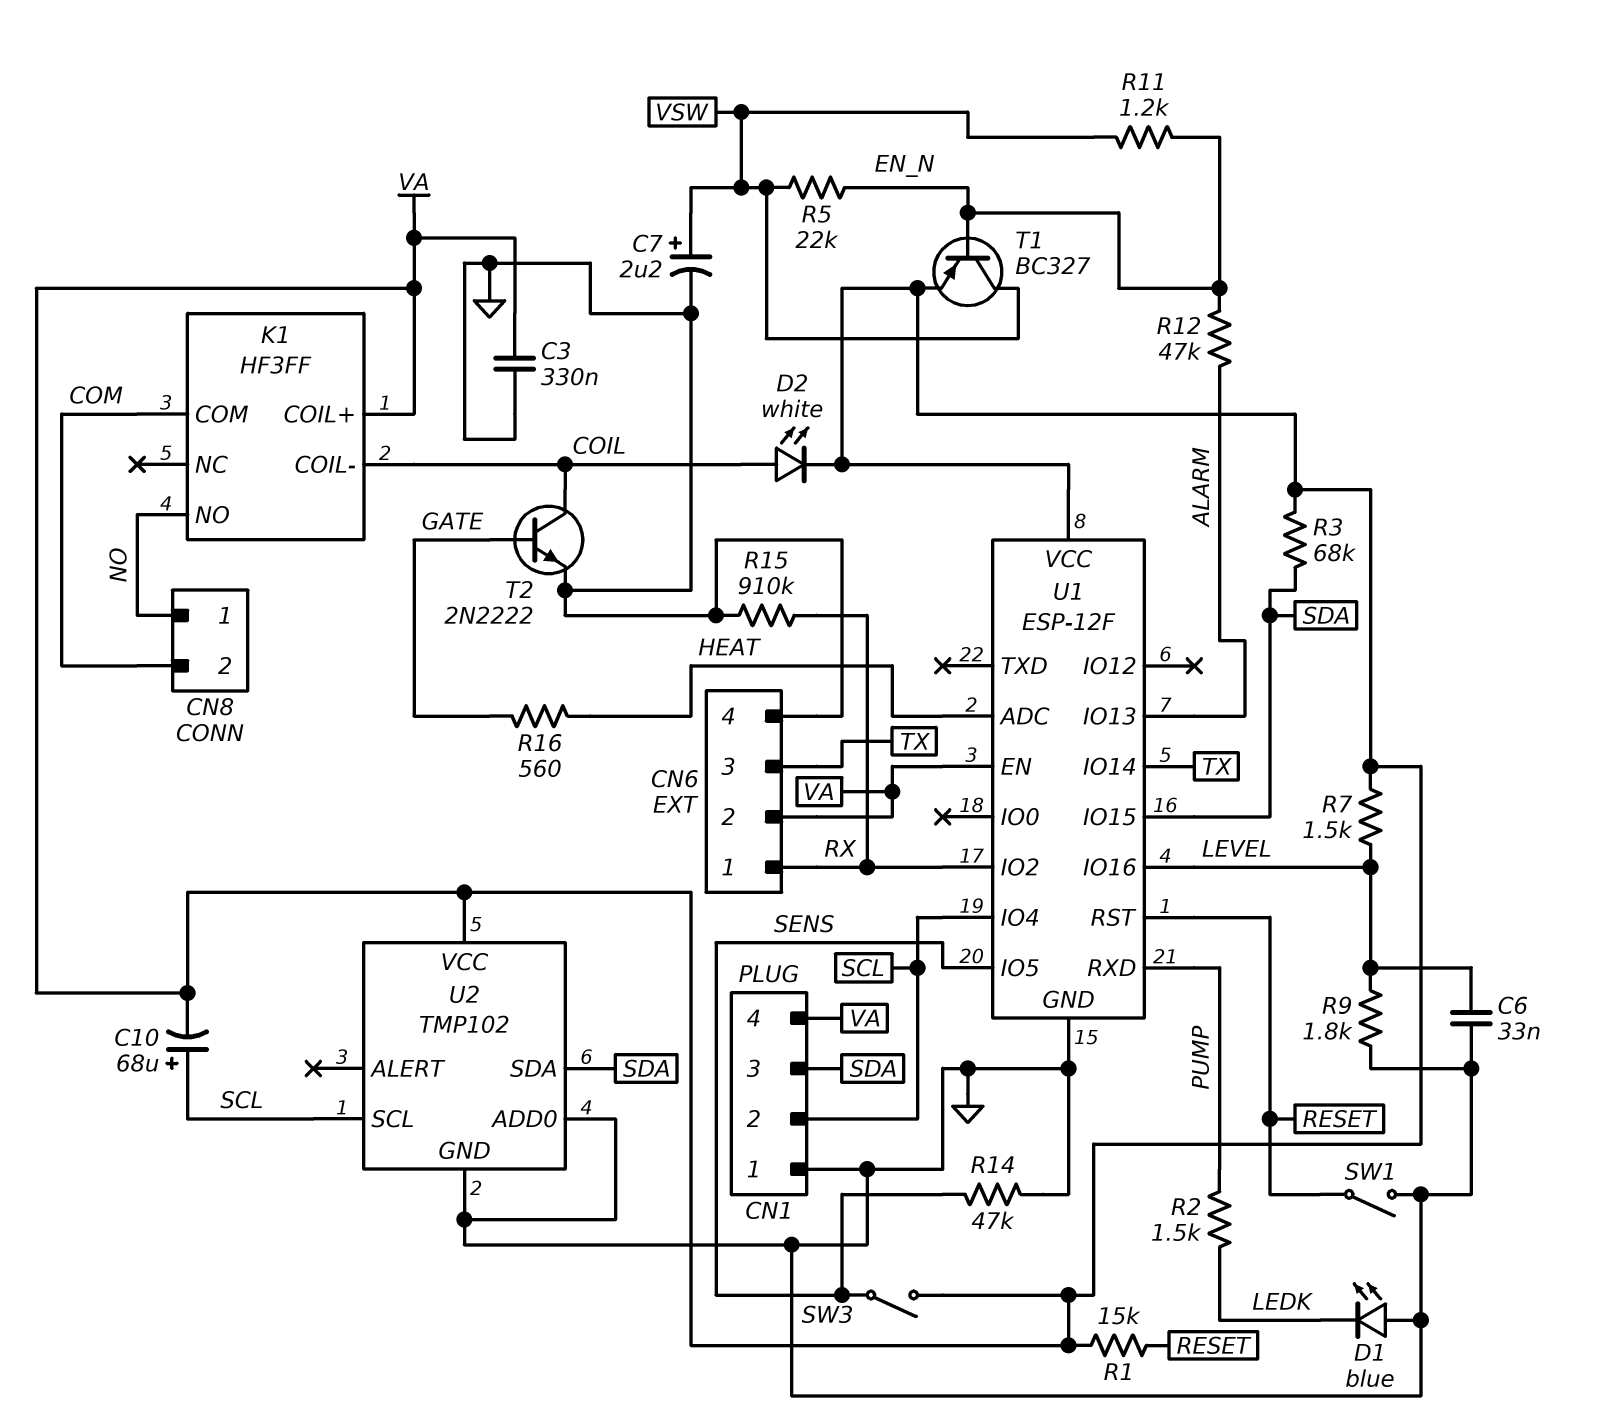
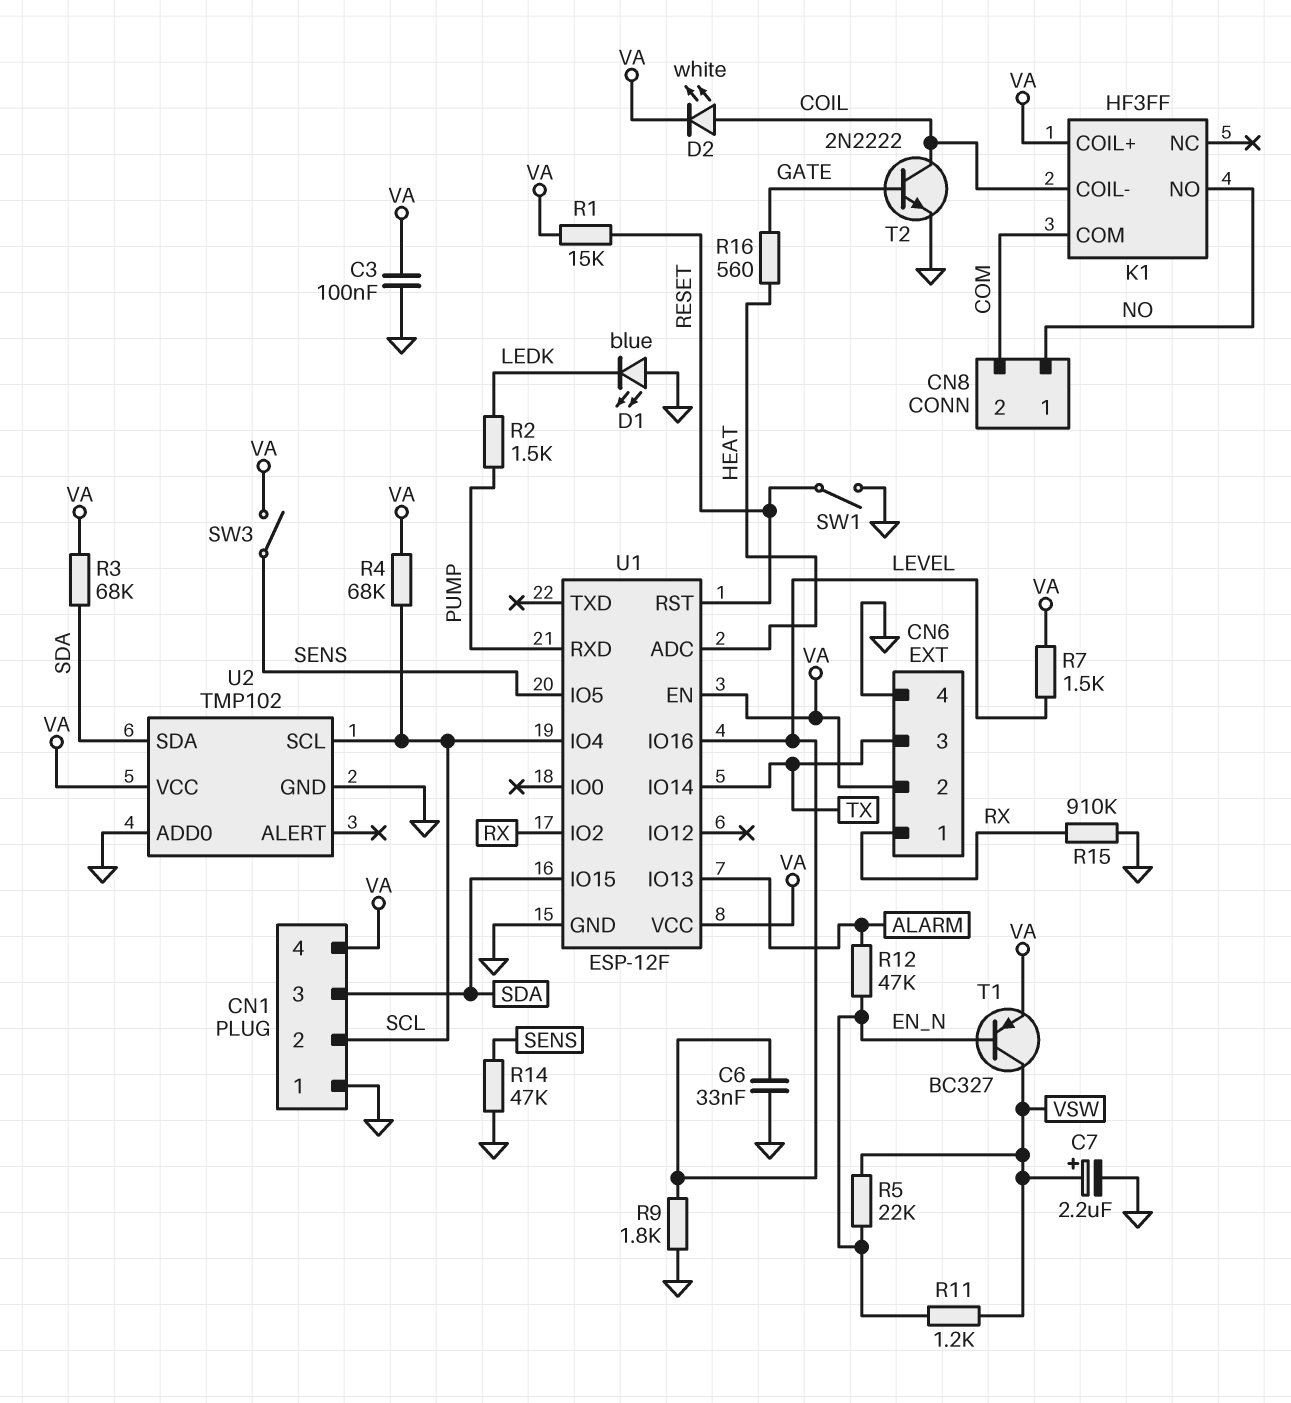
C3: 330nF (GND, VA) -> 100nF (GND, VA)
C10: 68uF (plus SCL, minus VA) -> none
R4: none -> 68k (SCL, VA)

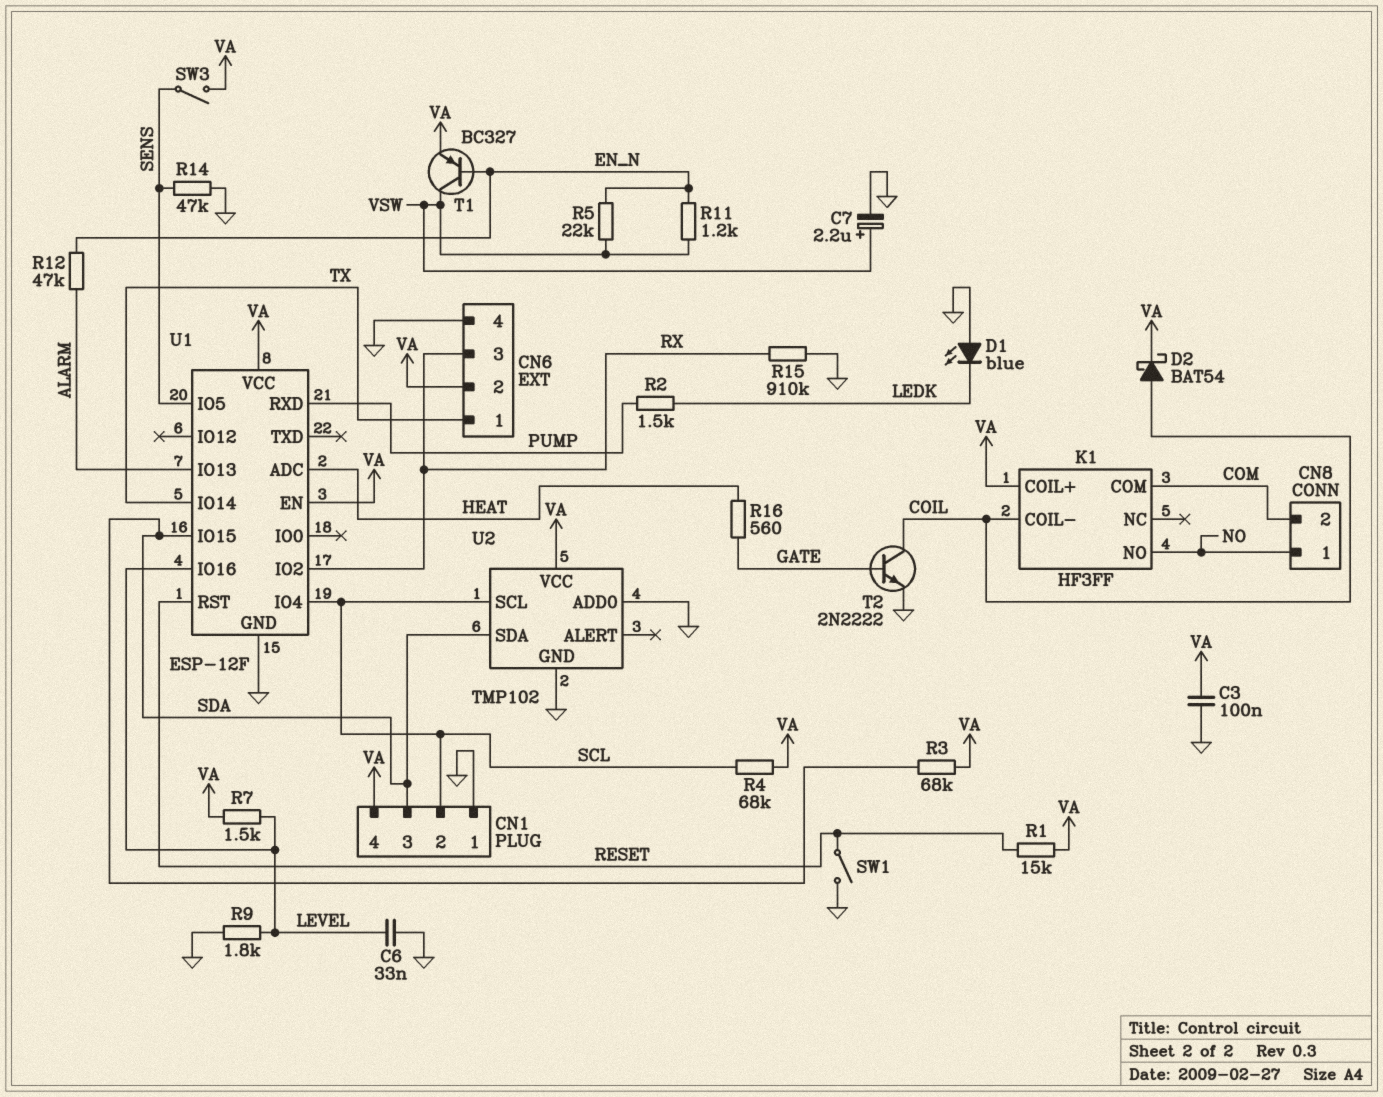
CN6 pin 1: RX -> TX
CN6 pin 3: TX -> RX
D2: LED white (A COIL, K VA) -> schottky BAT54 (A COIL, K VA)

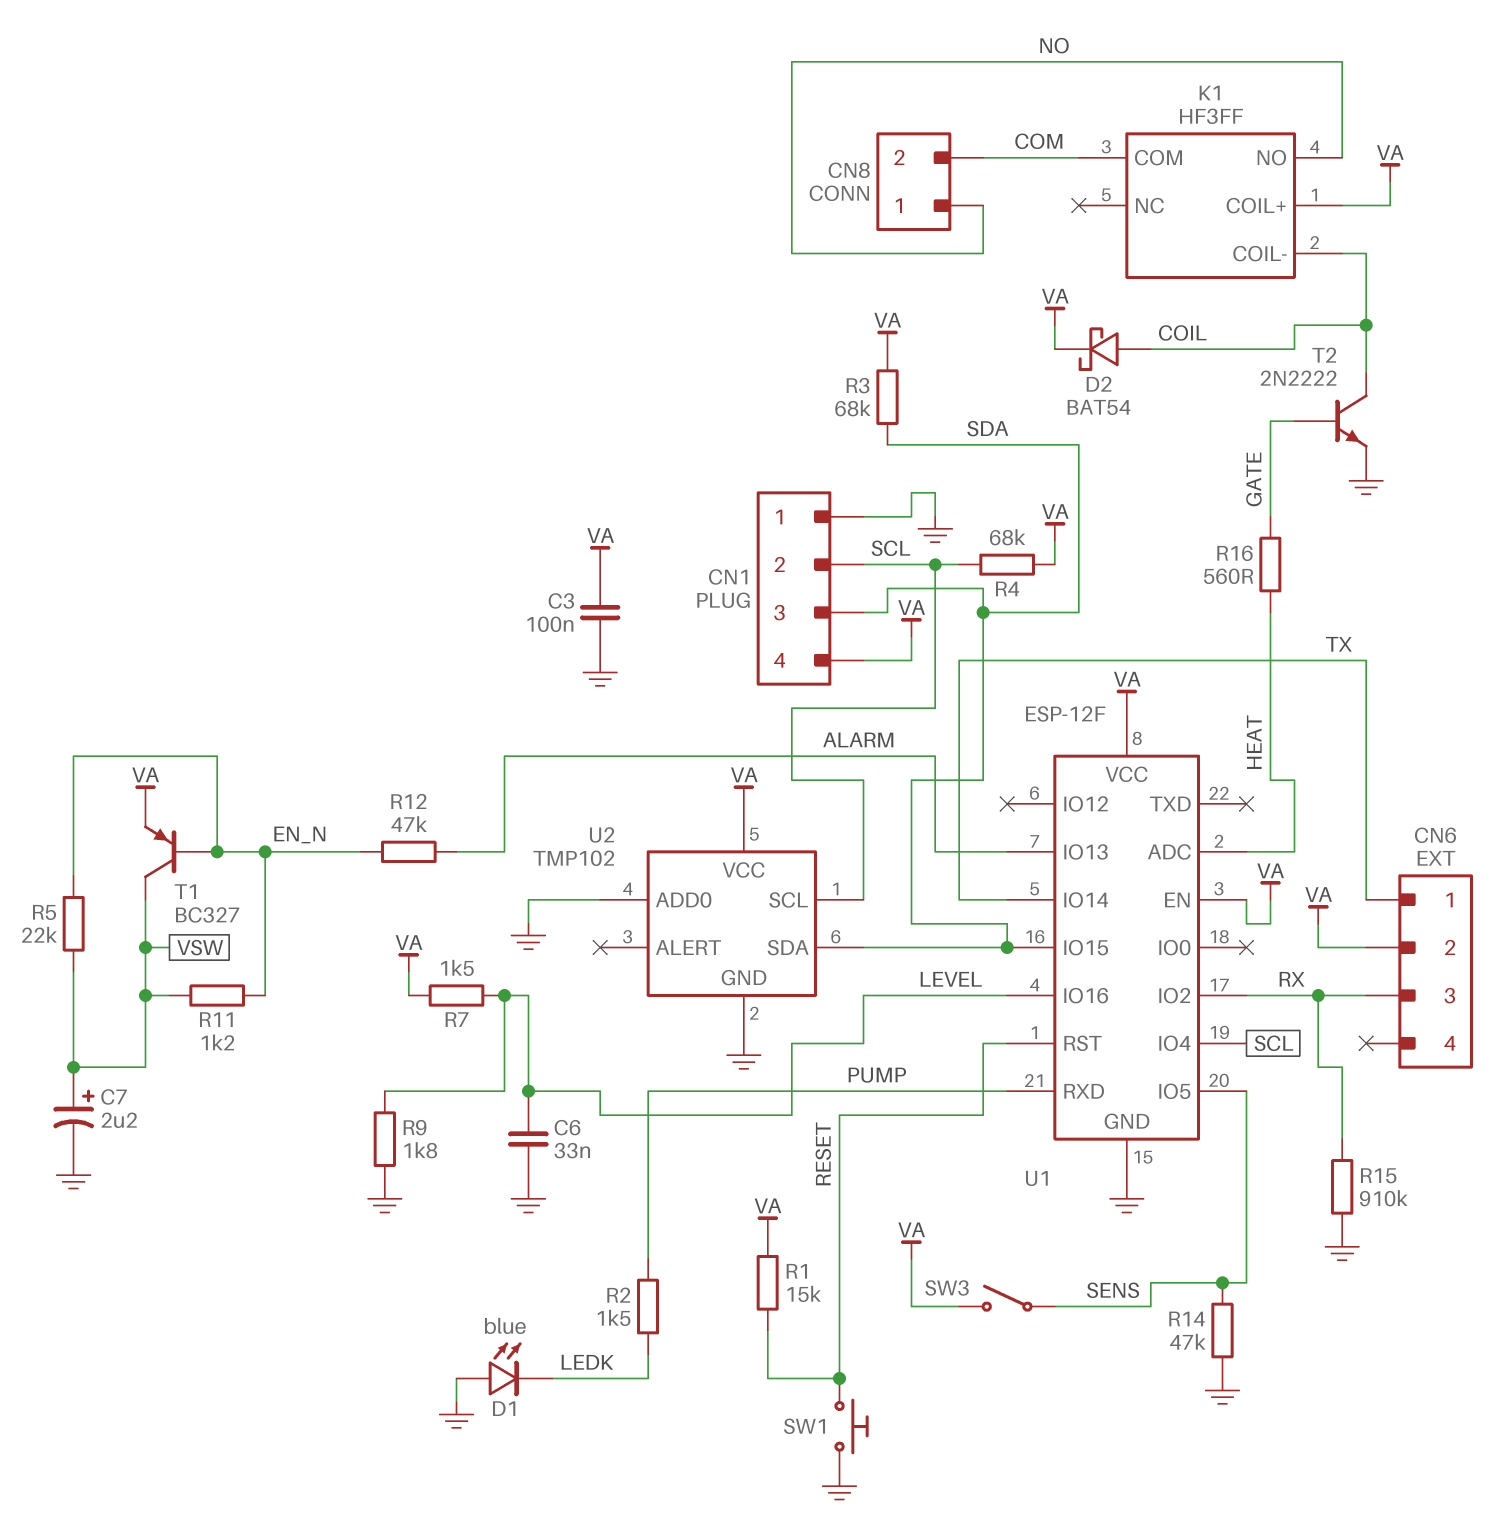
CN6 pin 4: GND -> none
SW1: switch (GND, RESET) -> button (GND, RESET)

